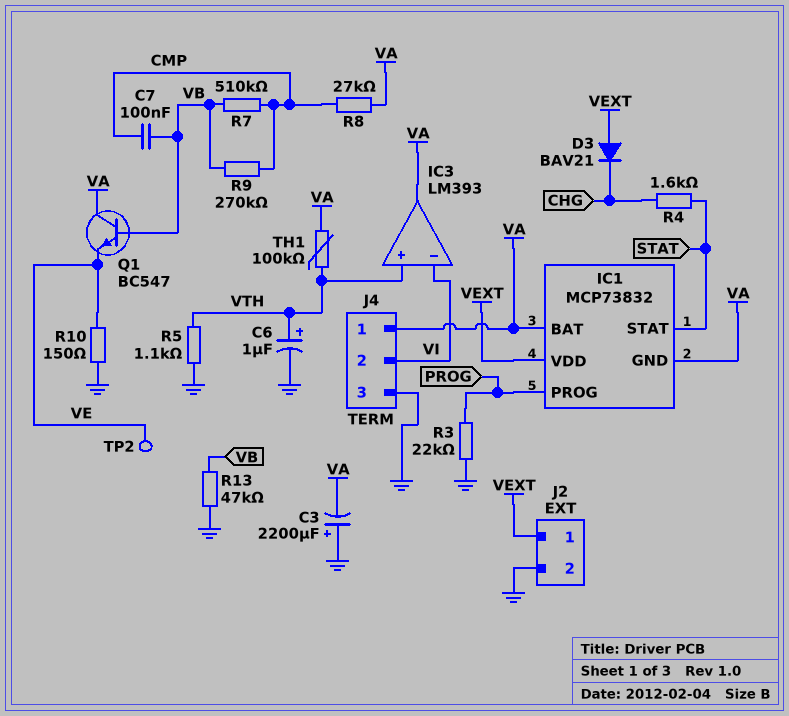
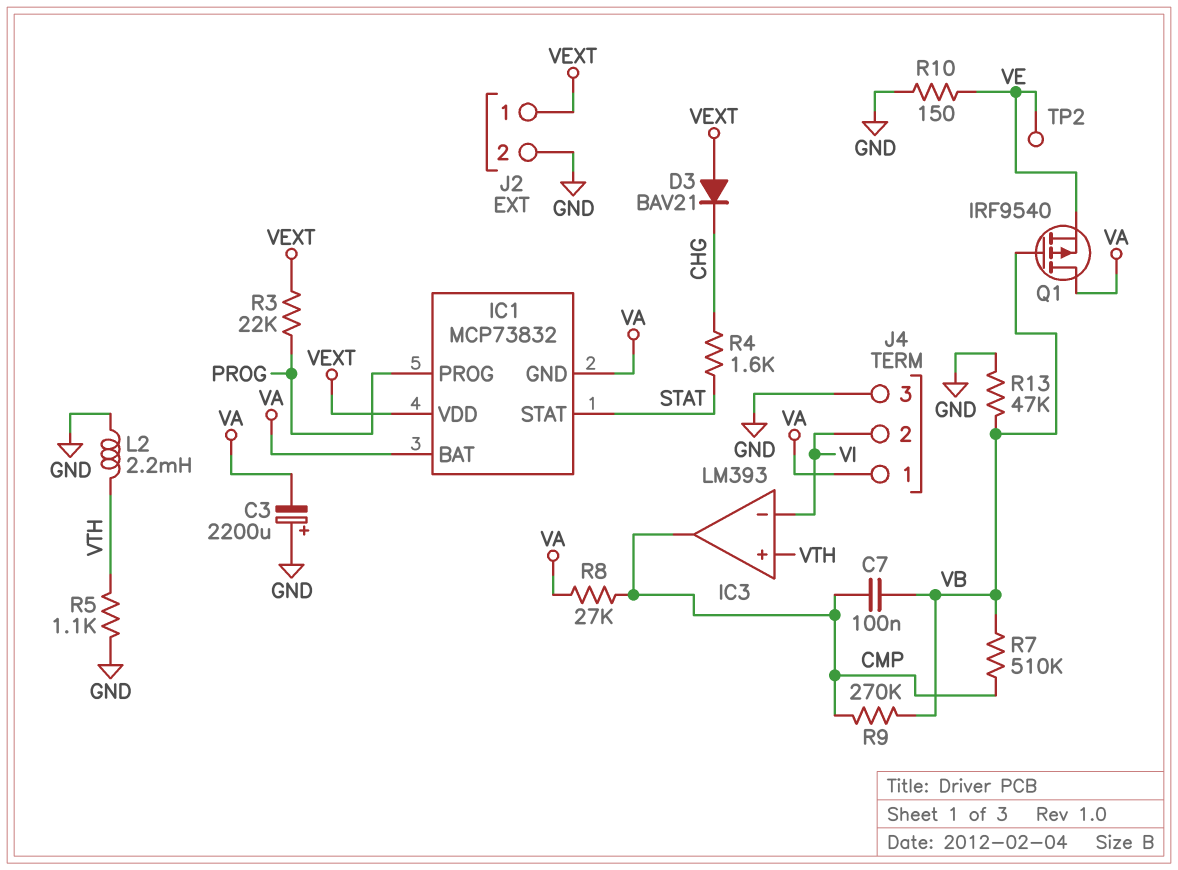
C6: 1uF (plus VTH, minus GND) -> none
IC3 pin out: VA -> CMP
L2: none -> 2.2mH (GND, VTH)
Q1: NPN BC547 (B VB, C VA, E VE) -> PMOS IRF9540 (G VB, D VA, S VE)
R3: 22k (GND, PROG) -> 22k (PROG, VEXT)
TH1: 100k (VA, VTH) -> none

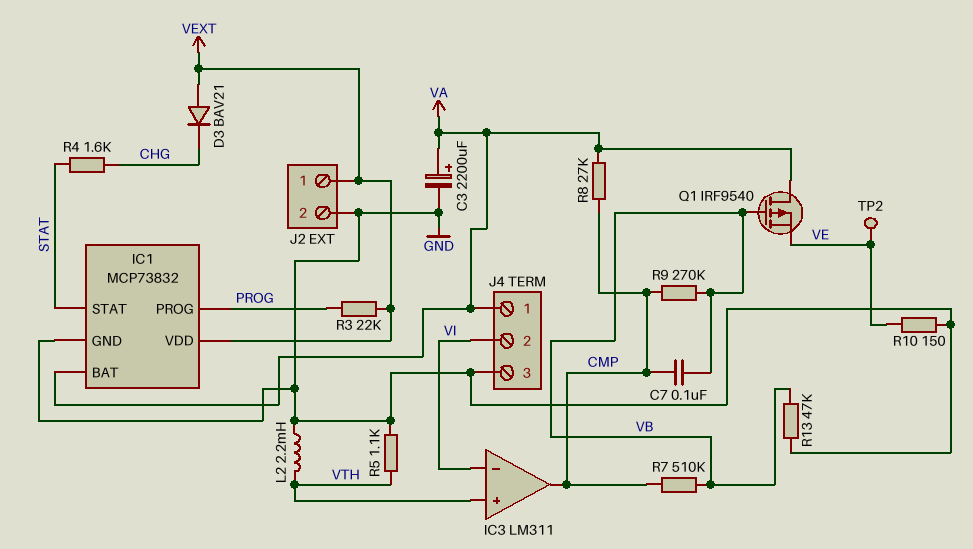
C3: 2200uF (plus GND, minus VA) -> 2200uF (plus VA, minus GND)
IC1 pin GND: VA -> GND
IC3: LM393 -> LM311

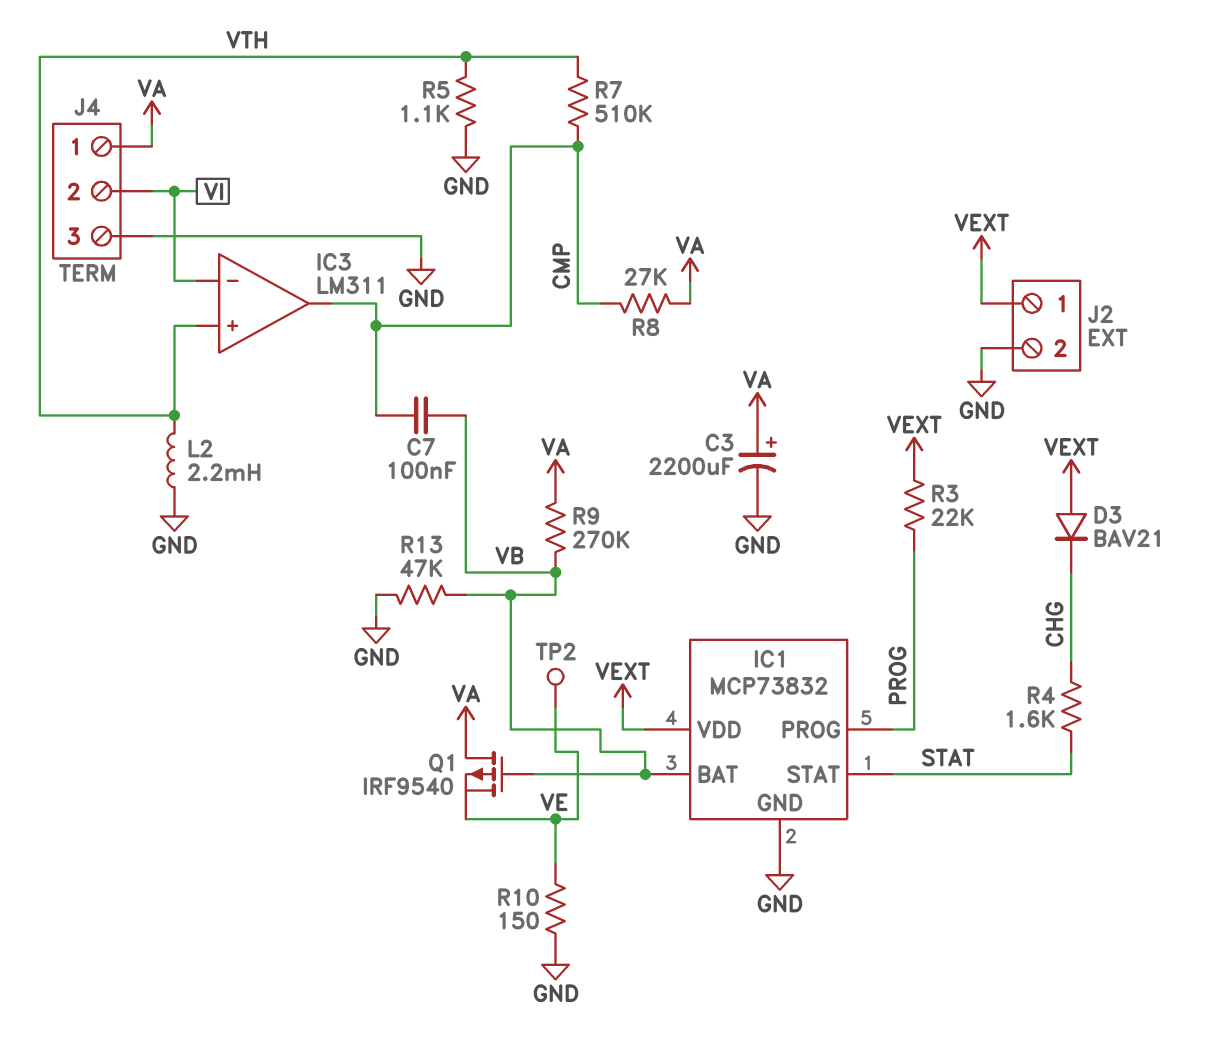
IC1 pin BAT: VA -> VB
R7: 510k (CMP, VB) -> 510k (CMP, VTH)
R9: 270k (CMP, VB) -> 270k (VA, VB)

